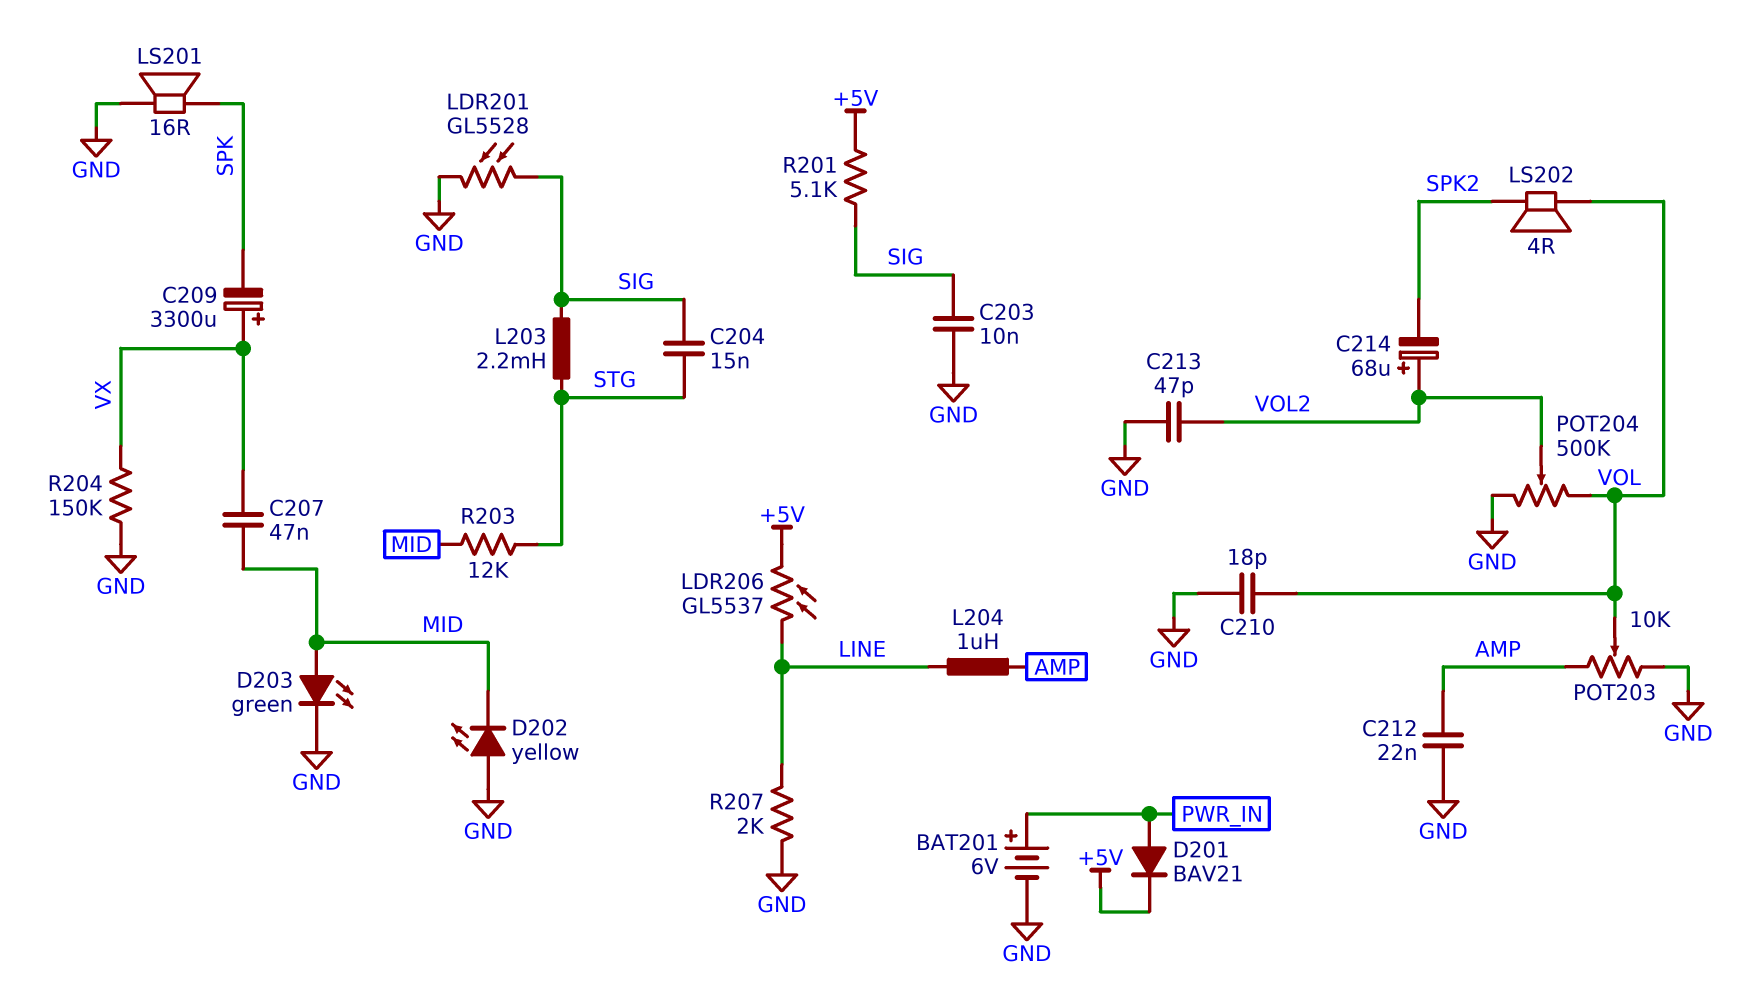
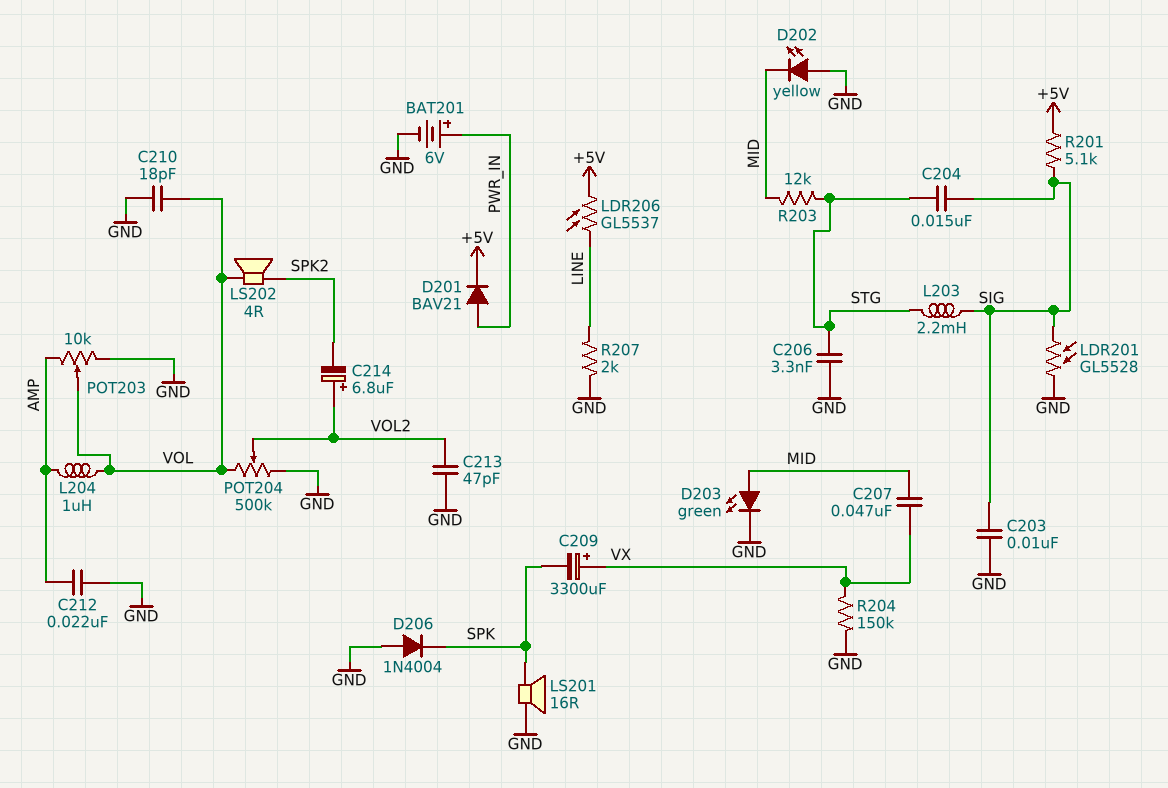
C206: none -> 3.3nF (GND, STG)
C214: 68uF (plus VOL2, minus SPK2) -> 6.8uF (plus VOL2, minus SPK2)
D206: none -> diode 1N4004 (A GND, K SPK)
L204: 1uH (AMP, LINE) -> 1uH (AMP, VOL)

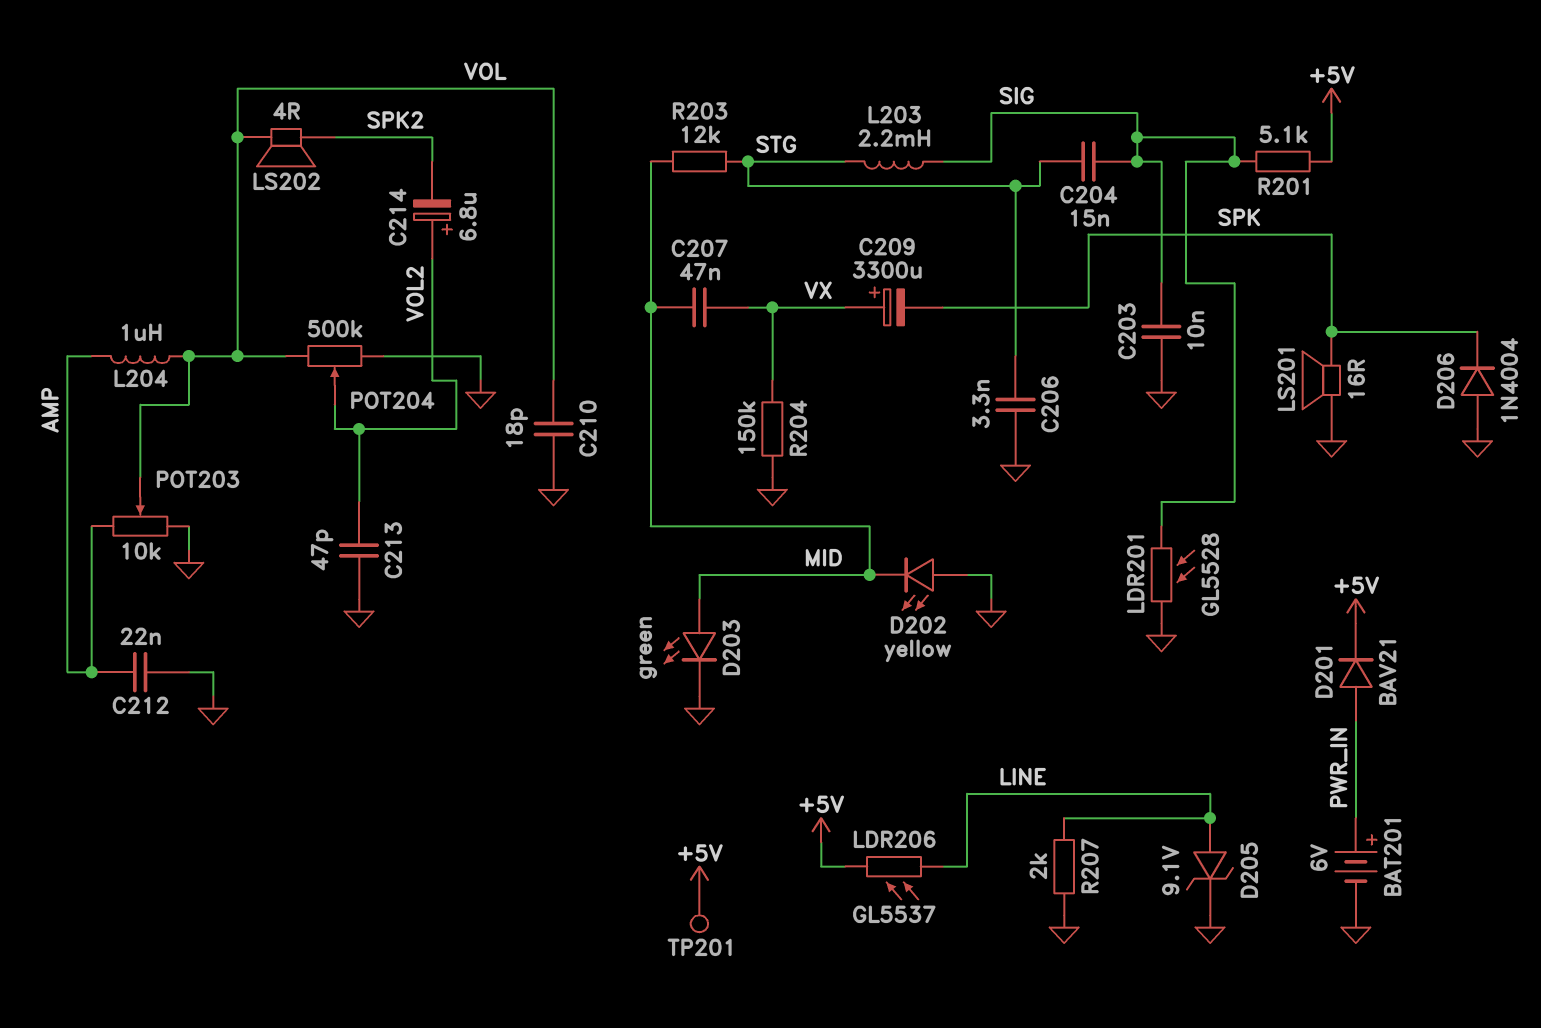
D205: none -> zener 9.1V (A LINE, K GND)
TP201: none -> test point (+5V)

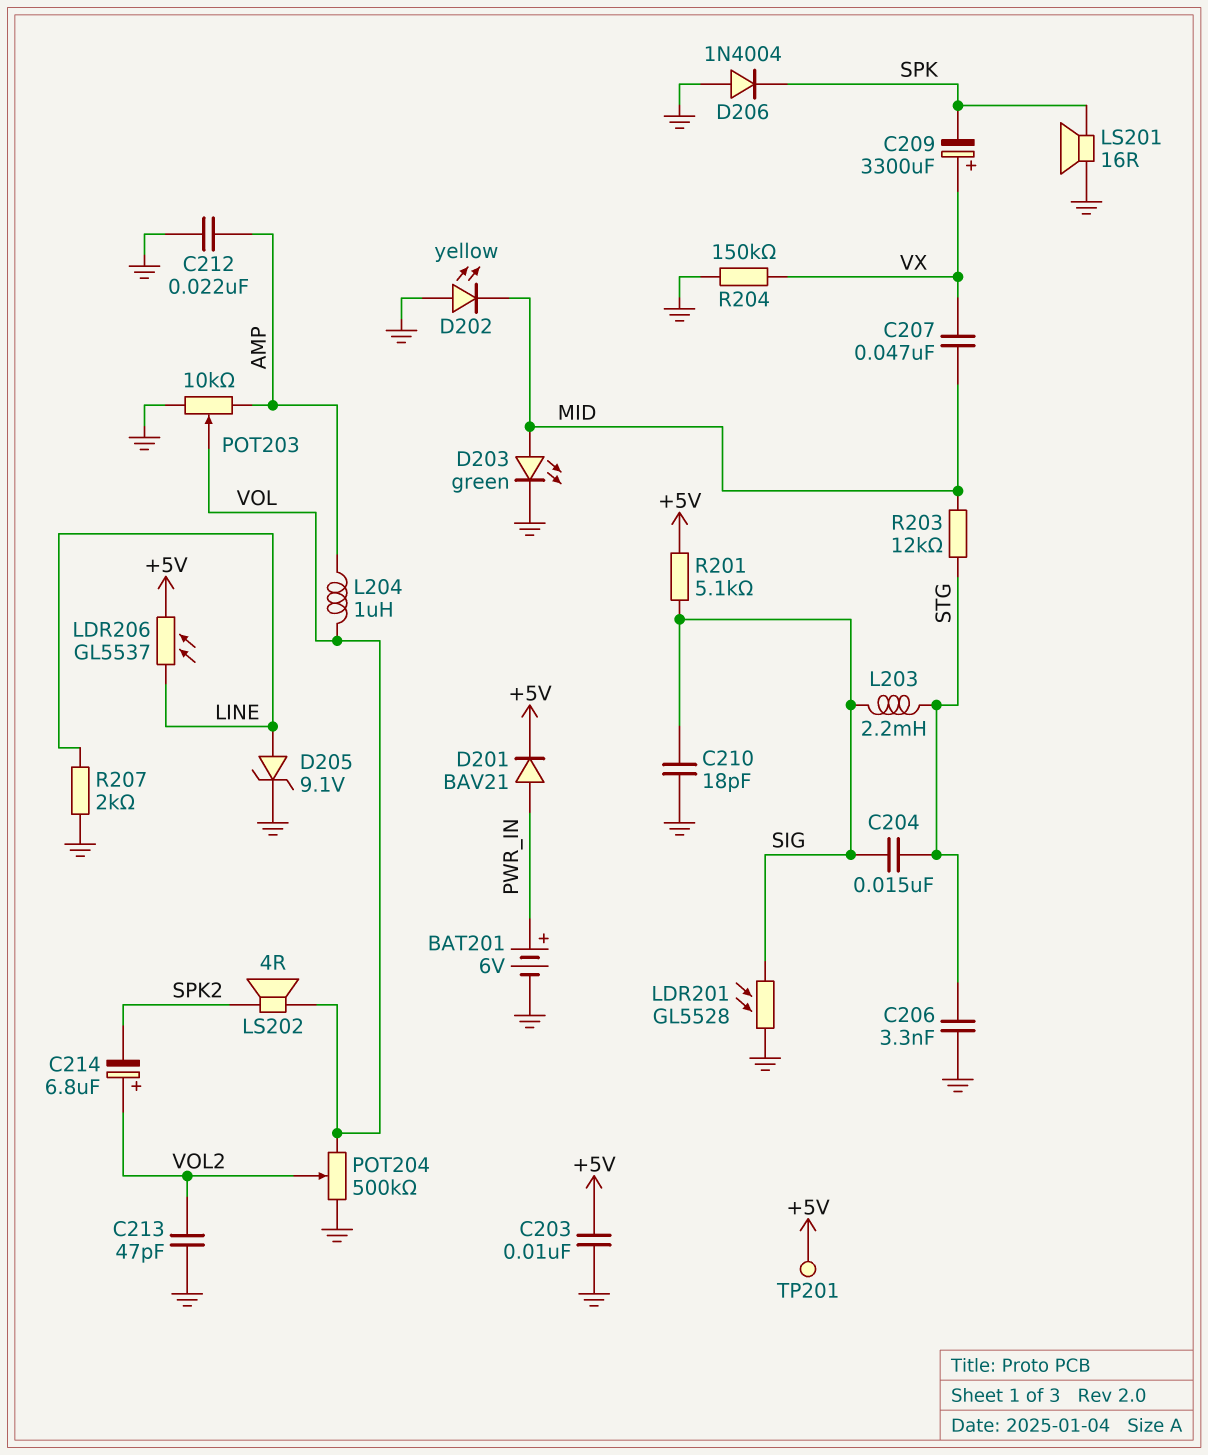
C203: 10nF (GND, SIG) -> 10nF (+5V, GND)
C210: 18pF (GND, VOL) -> 18pF (GND, SIG)

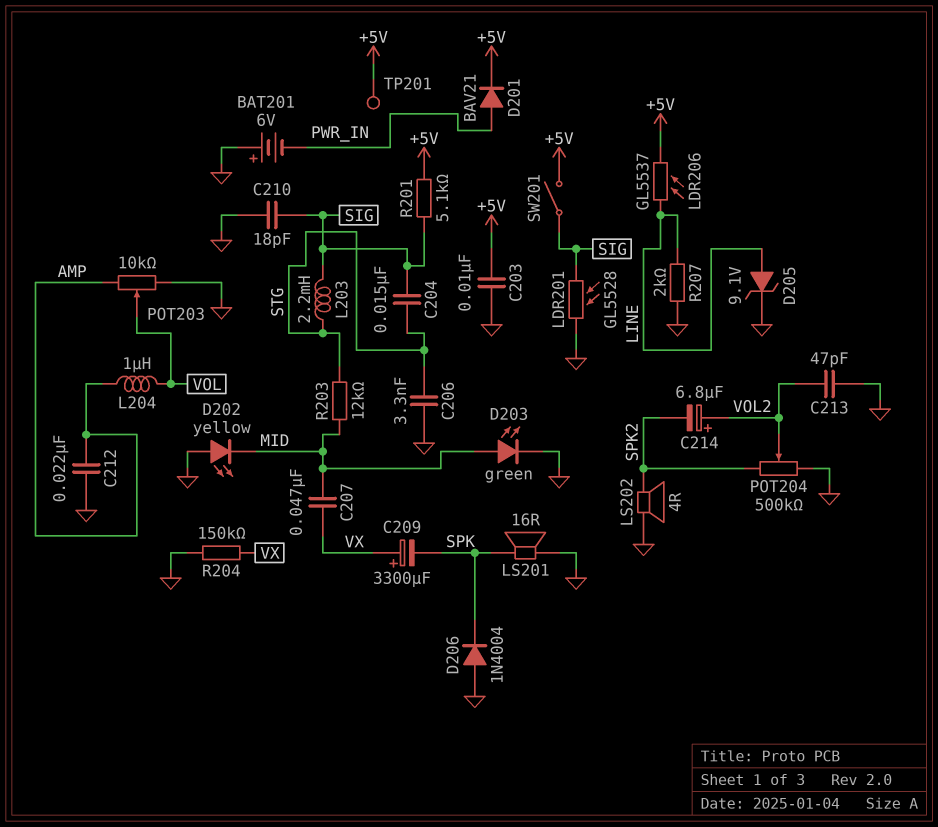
BAT201: 6V (plus PWR_IN, minus GND) -> 6V (plus GND, minus PWR_IN)
LS202: speaker 4R (SPK2, VOL) -> speaker 4R (GND, SPK2)
POT204: 500k (GND, VOL, wiper VOL2) -> 500k (GND, SPK2, wiper VOL2)
SW201: none -> switch (+5V, SIG)

